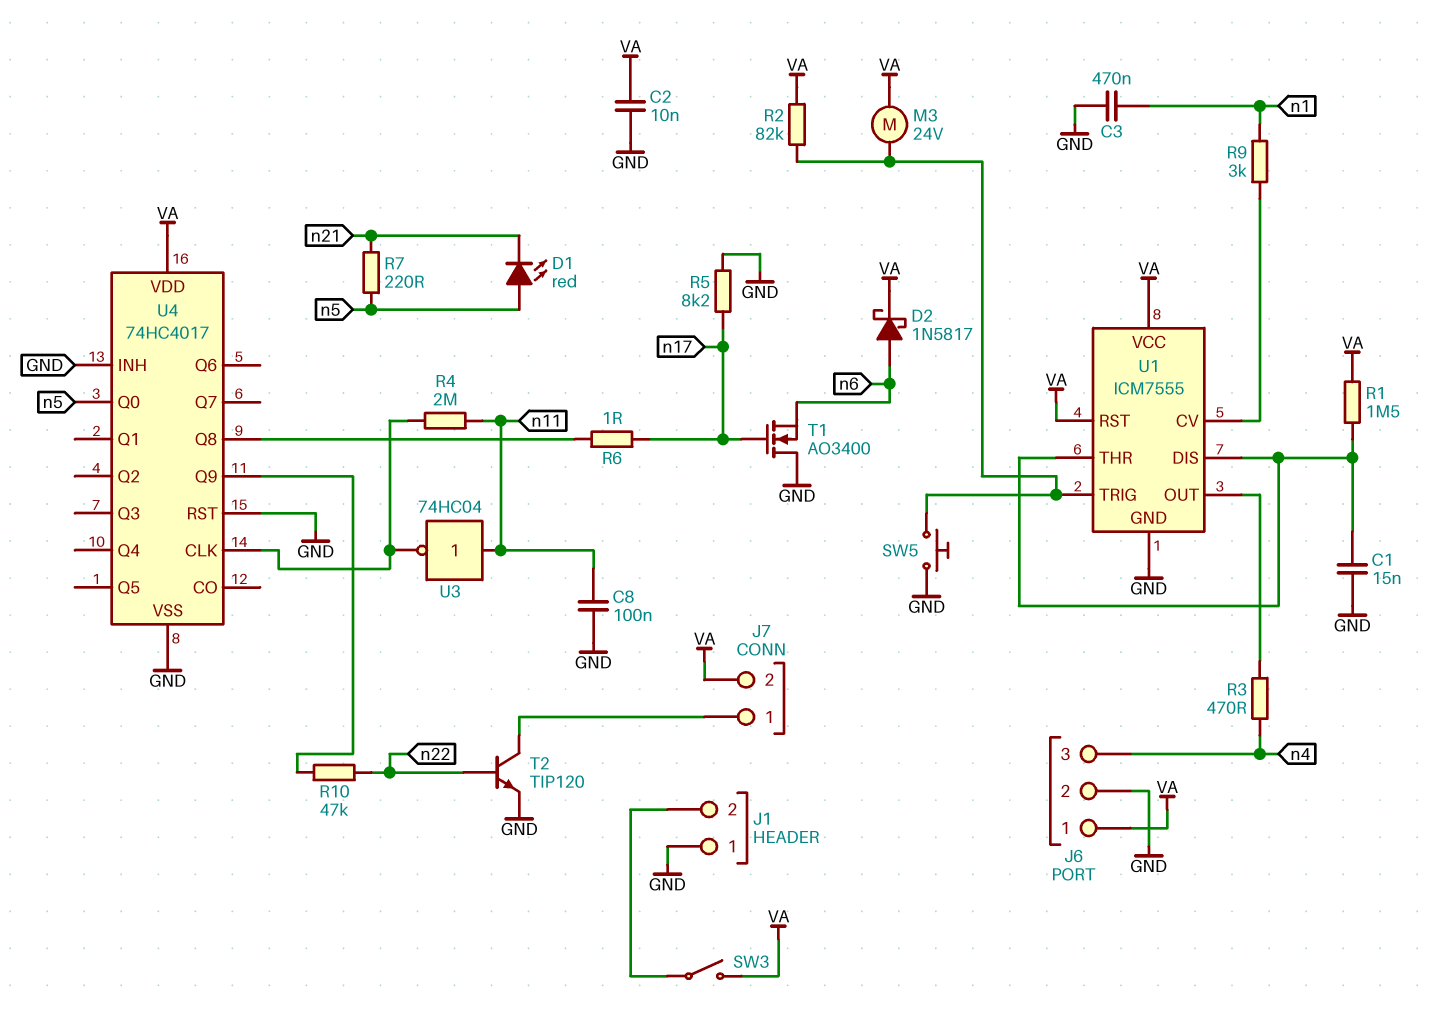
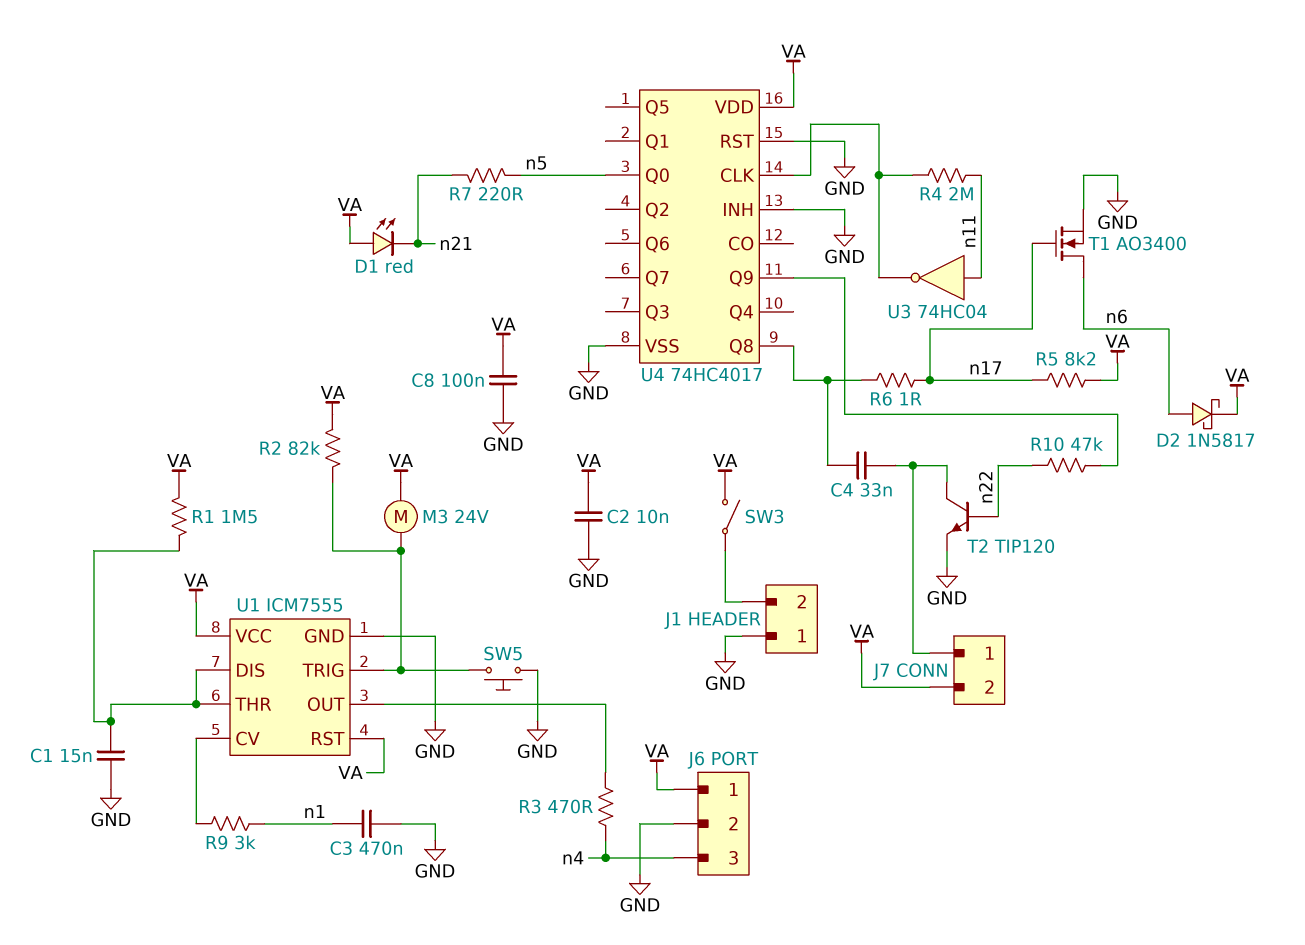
C4: none -> 33nF (J7/1, U4/Q8)
C8: 100nF (GND, n11) -> 100nF (GND, VA)
D1: LED red (A n5, K n21) -> LED red (A VA, K n21)
R5: 8.2k (GND, n17) -> 8.2k (VA, n17)
T1: NMOS AO3400 (G n17, D GND, S n6) -> NMOS AO3400 (G n17, D n6, S GND)

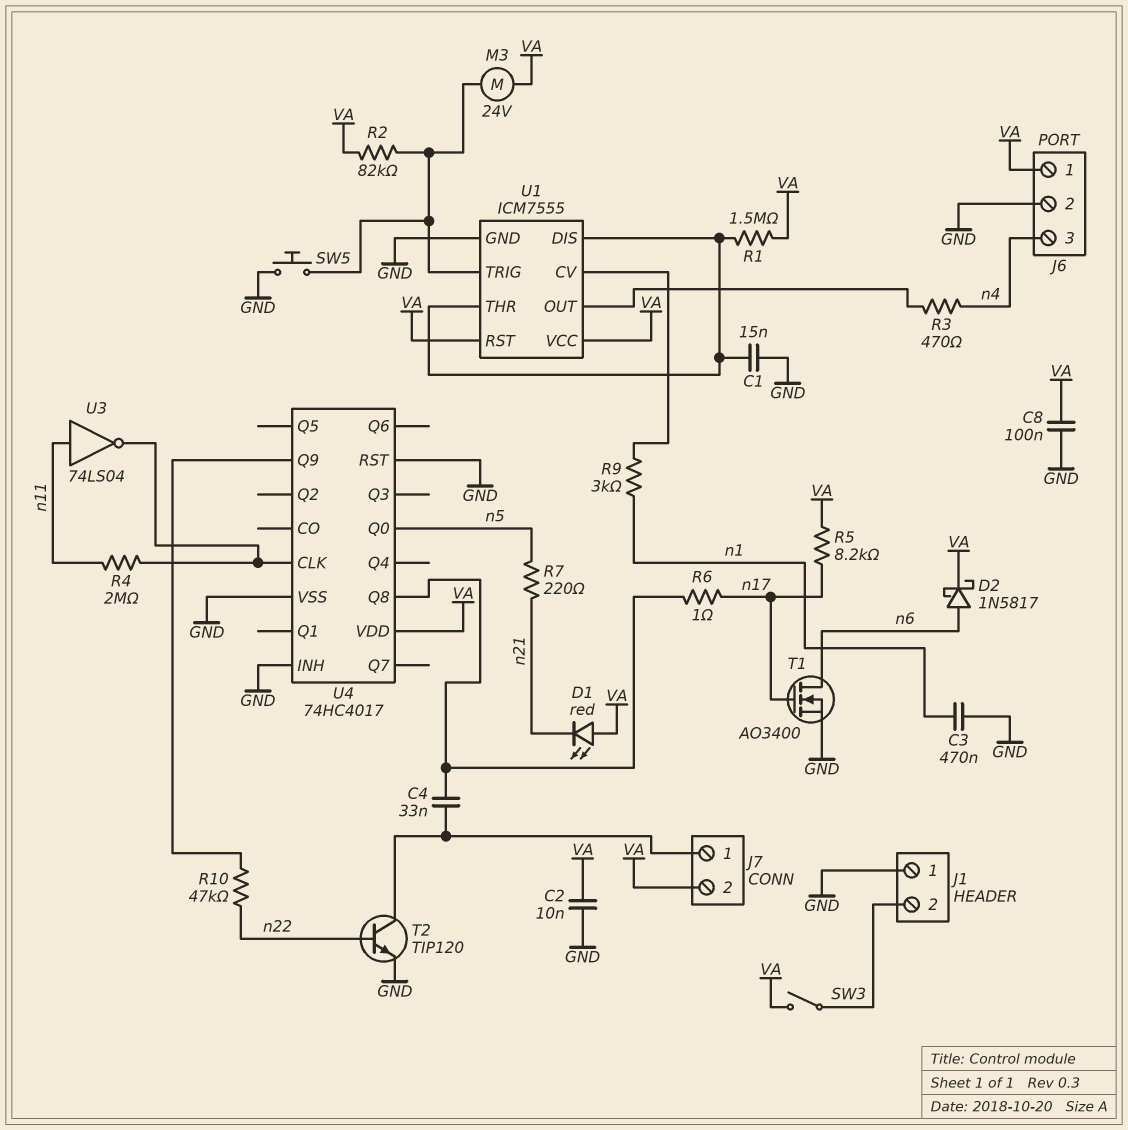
U3: NOT 74HC04 (in n11, out U4/CLK) -> NOT 74LS04 (in n11, out U4/CLK)

